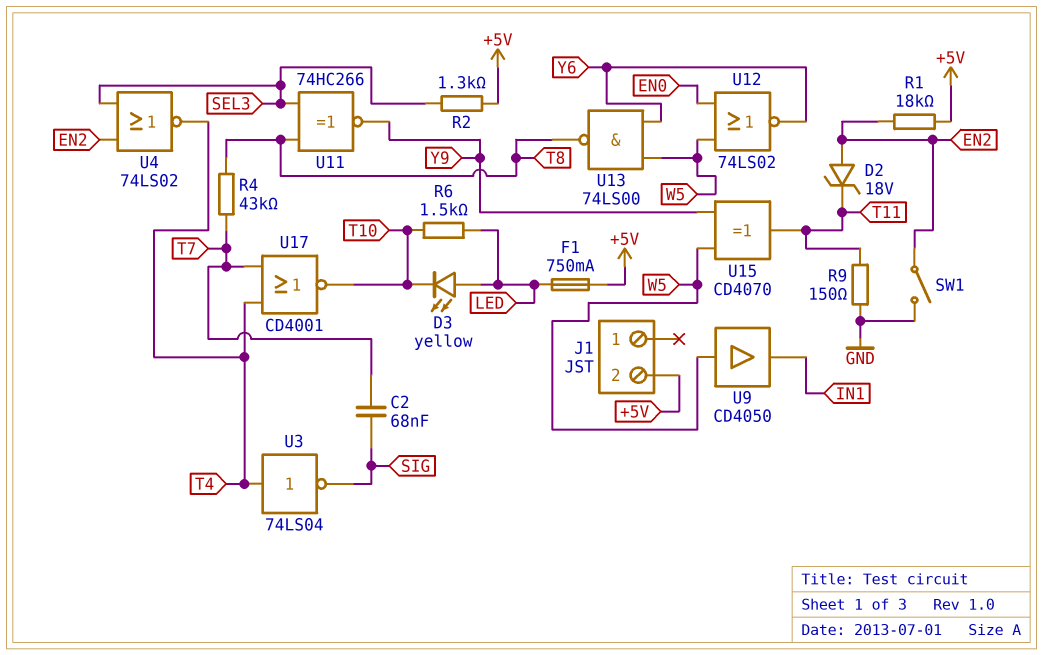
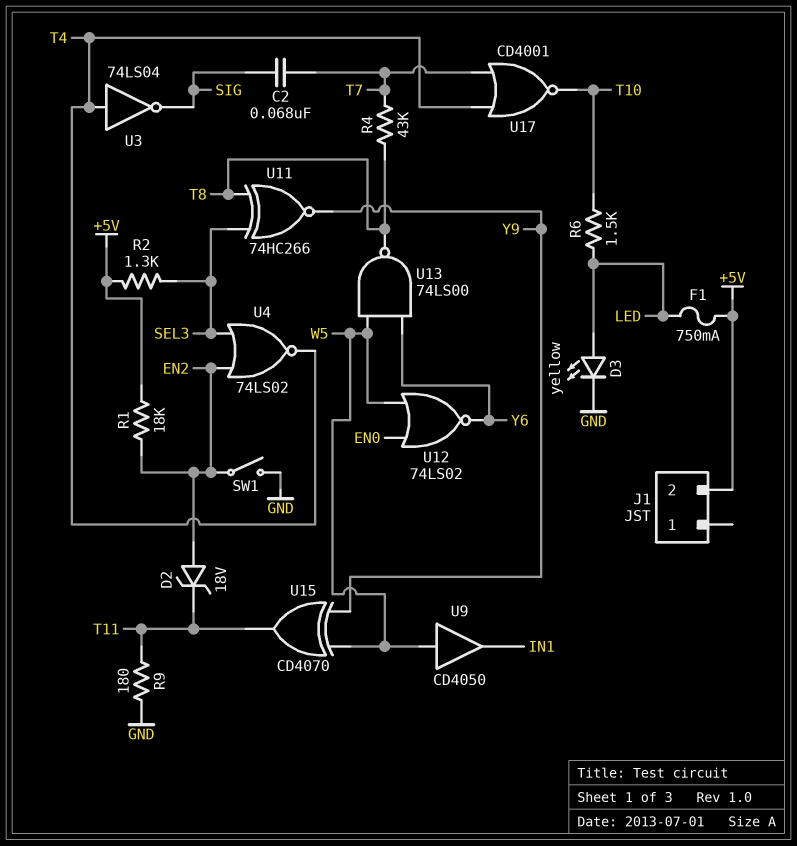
D3: LED yellow (A LED, K T10) -> LED yellow (A LED, K GND)
R9: 150 (GND, T11) -> 180 (GND, T11)

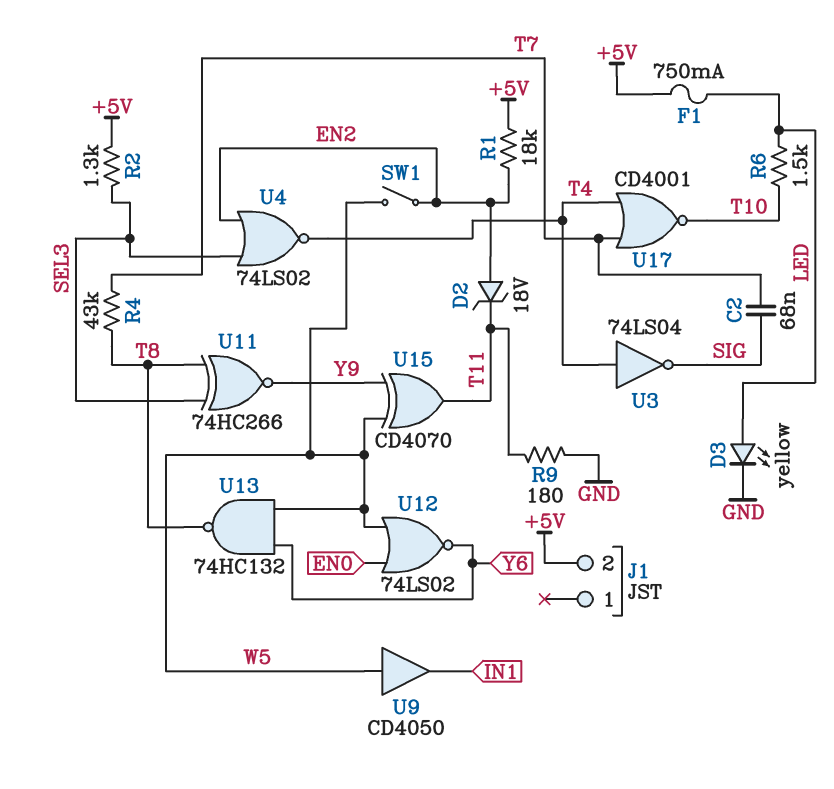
SW1: switch (EN2, GND) -> switch (EN2, W5)
U13: NAND 74LS00 (in W5, in Y6, out T8) -> NAND 74HC132 (in W5, in Y6, out T8)

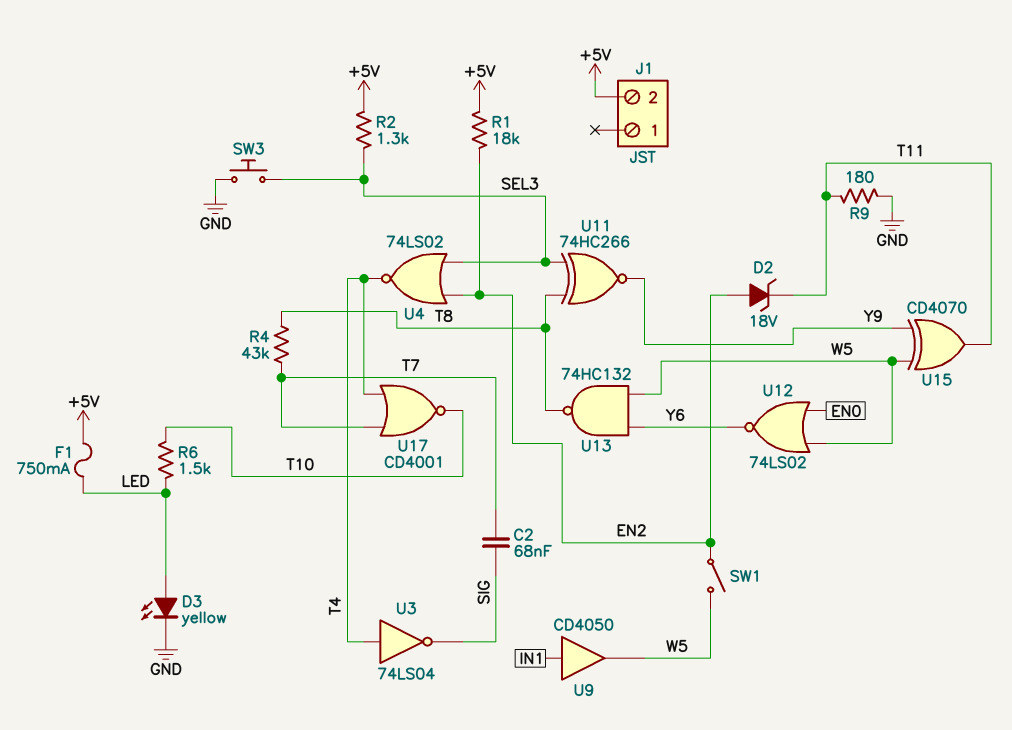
SW3: none -> button (GND, SEL3)
U9: buffer CD4050 (in W5, out IN1) -> buffer CD4050 (in IN1, out W5)

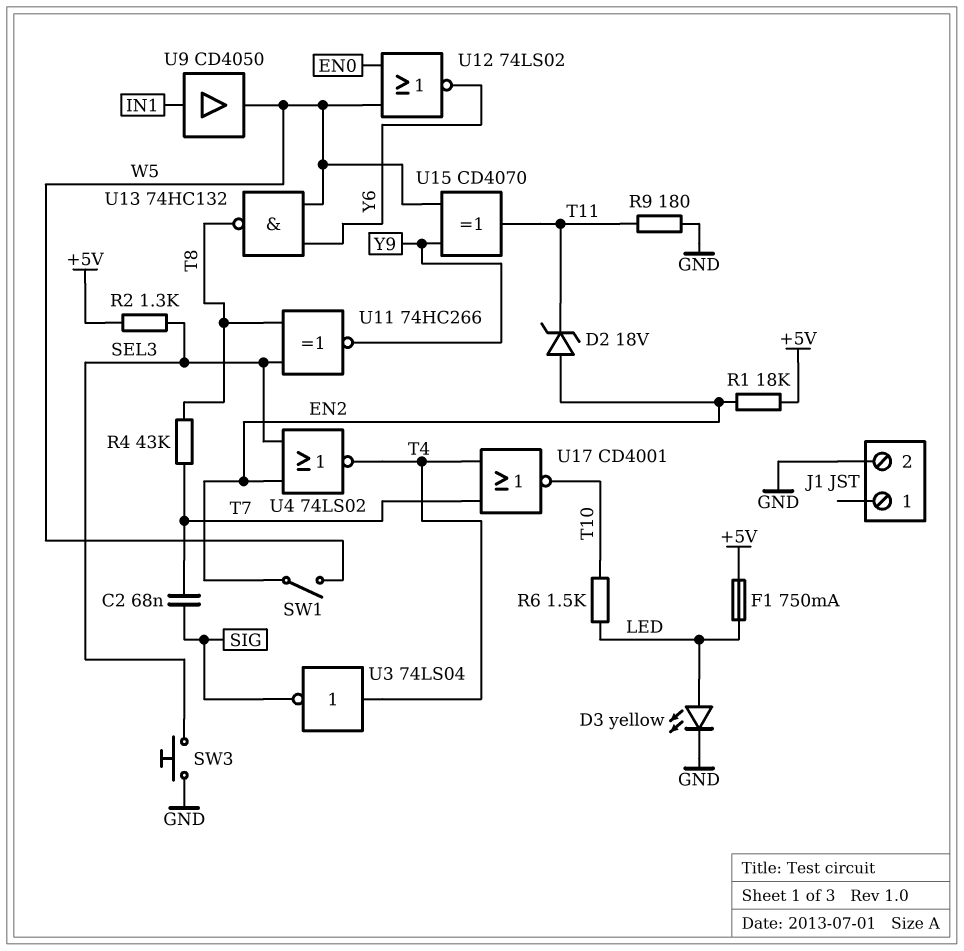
J1 pin 2: +5V -> GND

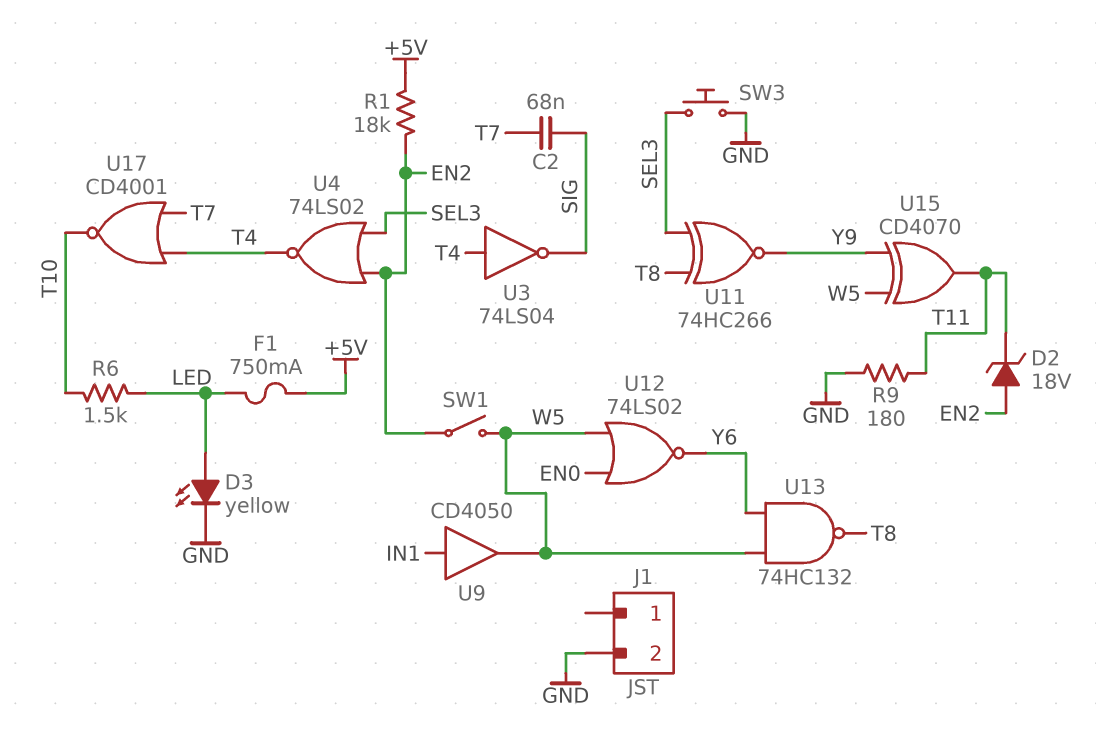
R2: 1.3k (+5V, SEL3) -> none
R4: 43k (T7, T8) -> none

